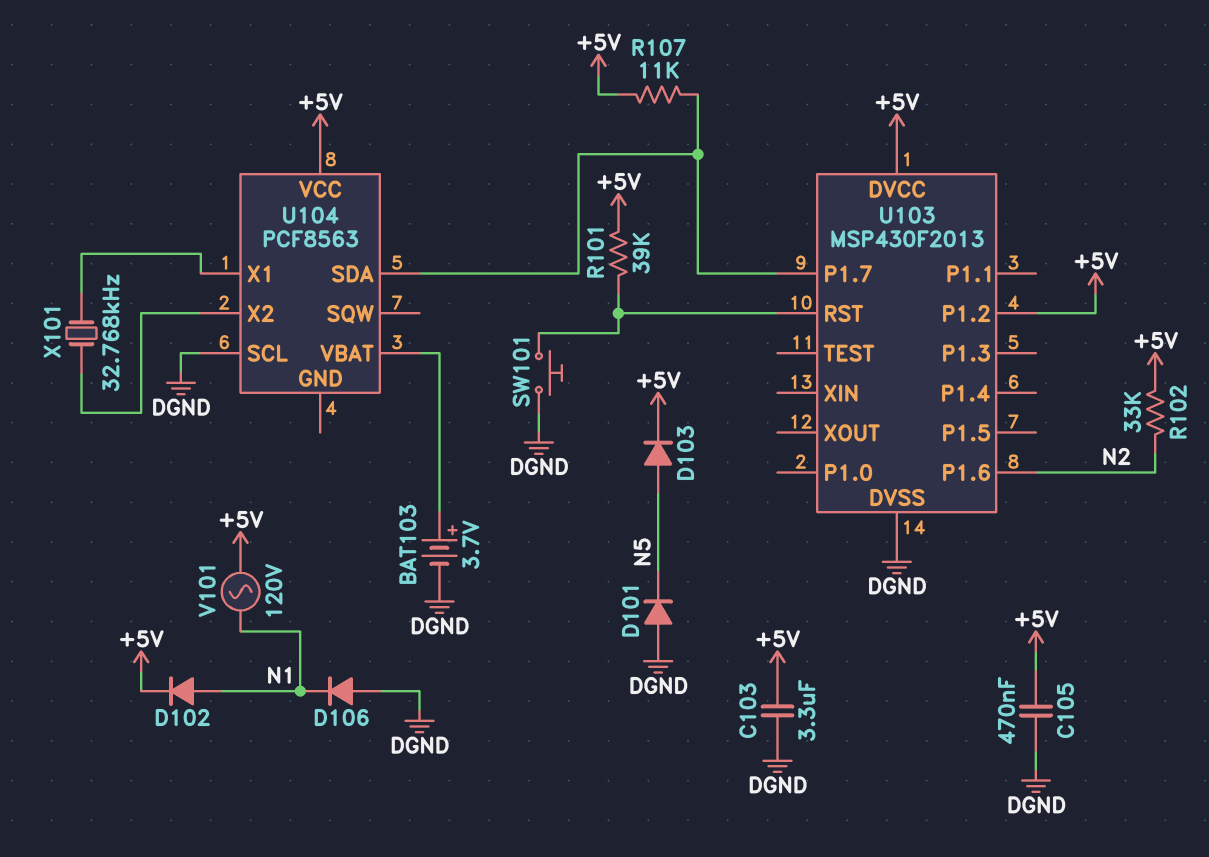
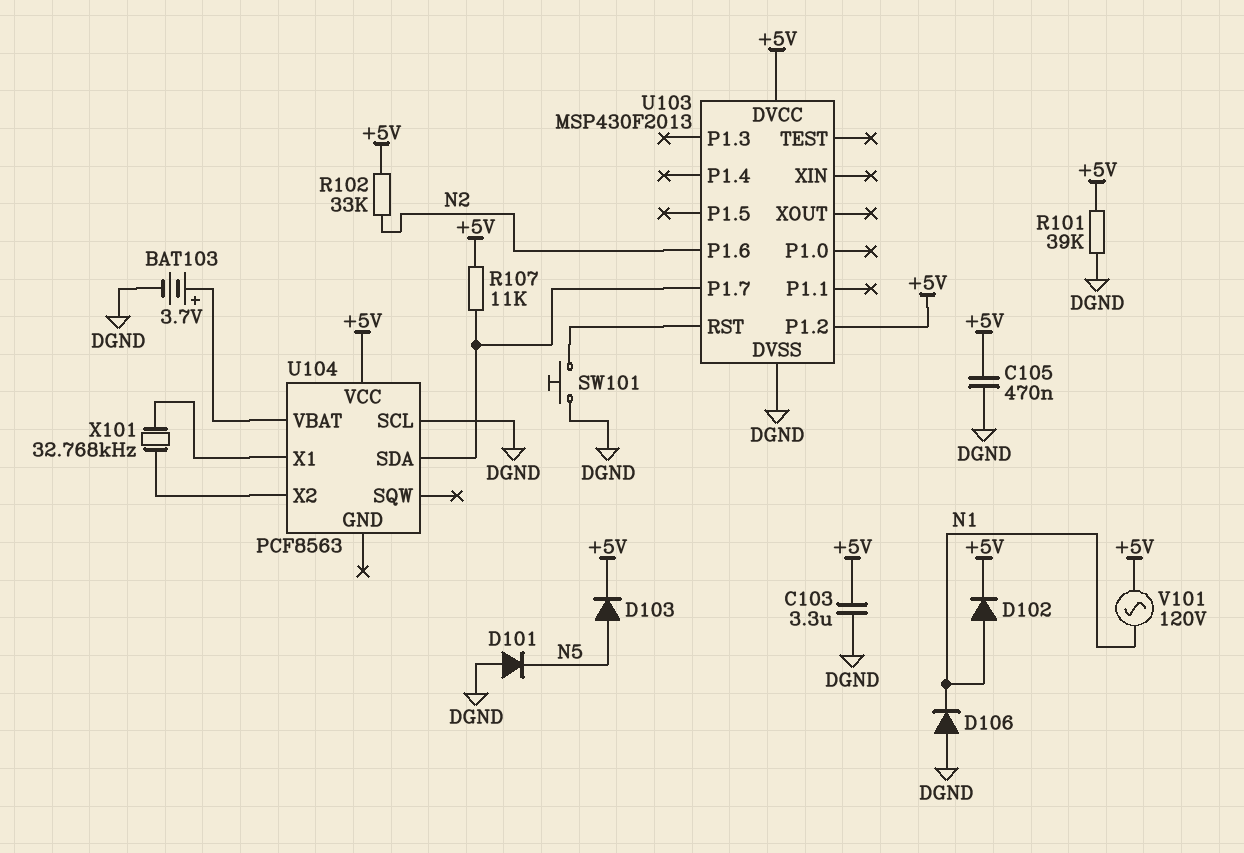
R101: 39k (+5V, U103/RST) -> 39k (+5V, DGND)

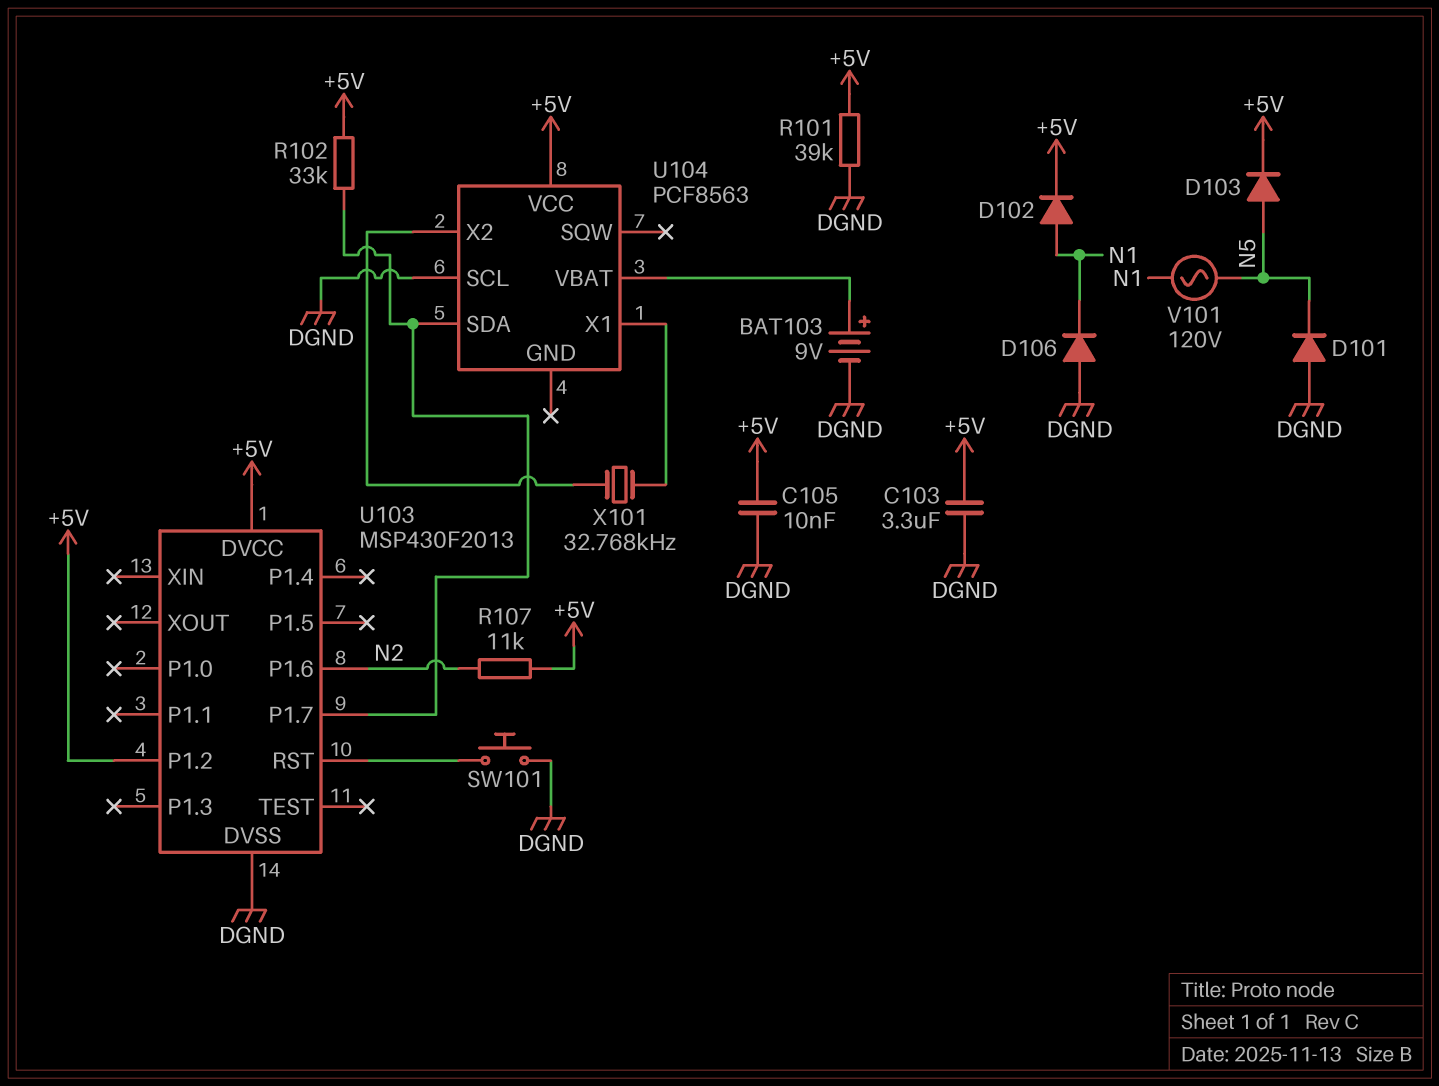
BAT103: 3.7V (plus U104/VBAT, minus DGND) -> 9V (plus U104/VBAT, minus DGND)
C105: 470nF (+5V, DGND) -> 10nF (+5V, DGND)
R102: 33k (+5V, N2) -> 33k (+5V, U103/P1.7)
R107: 11k (+5V, U103/P1.7) -> 11k (+5V, N2)
V101: AC 120V (+5V, N1) -> AC 120V (N1, N5)

